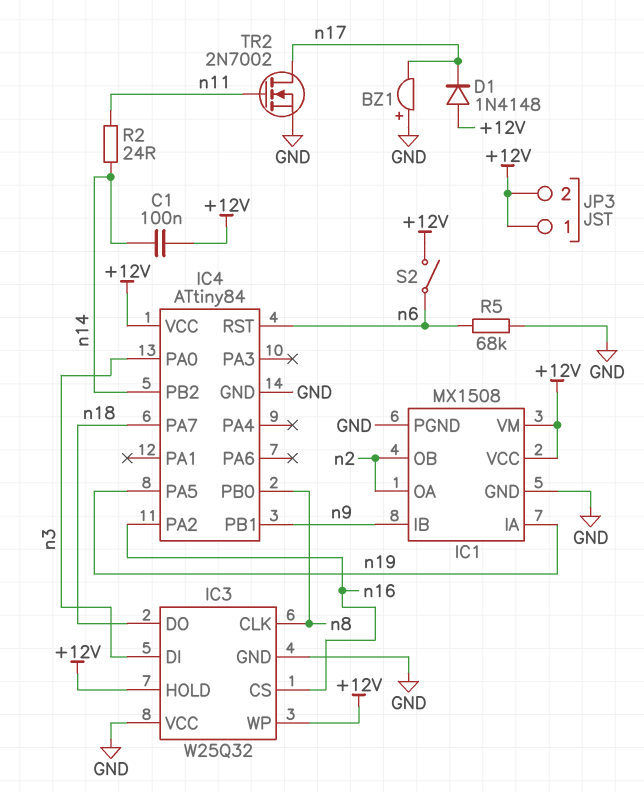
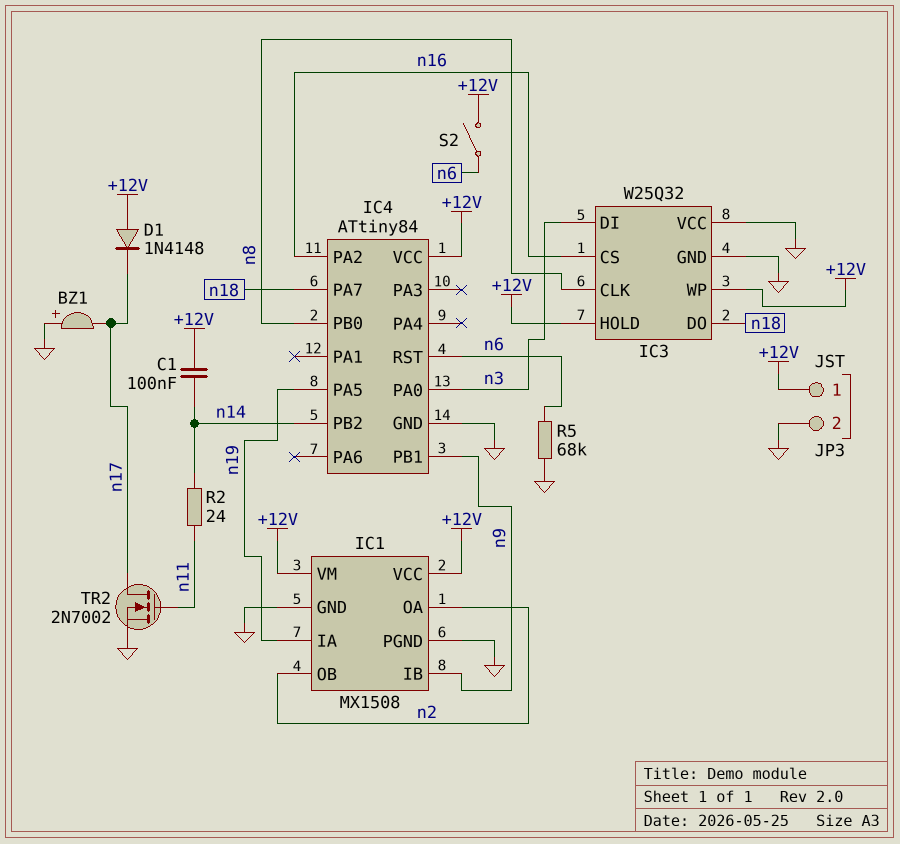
JP3 pin 2: +12V -> GND

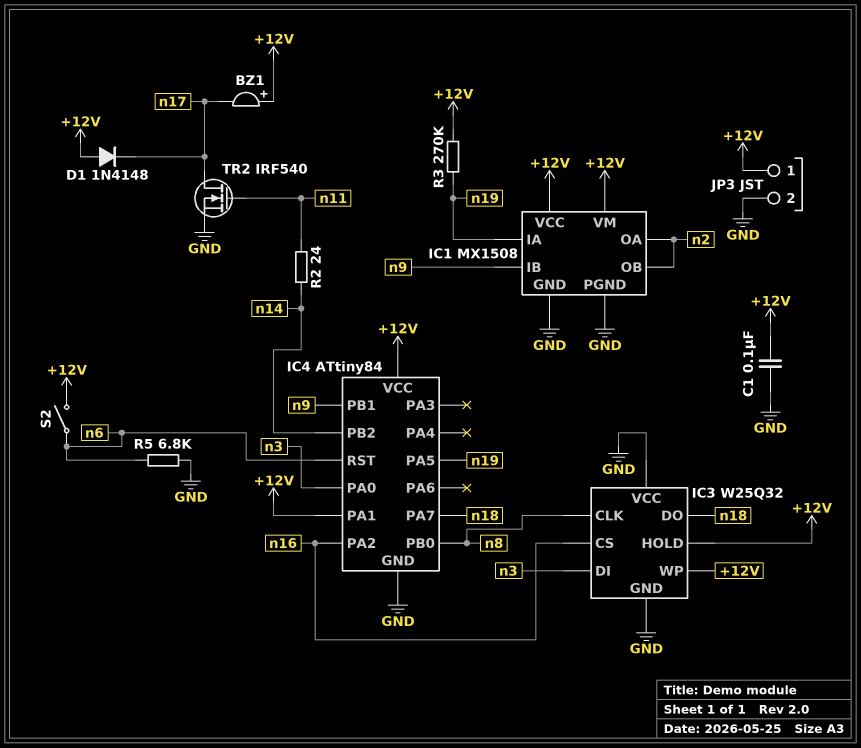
BZ1: buzzer (plus GND, minus n17) -> buzzer (plus +12V, minus n17)
C1: 100nF (+12V, n14) -> 100nF (+12V, GND)
IC4 pin PA1: none -> +12V
R3: none -> 270k (+12V, n19)
R5: 68k (GND, n6) -> 6.8k (GND, n6)
TR2: NMOS 2N7002 (G n11, D n17, S GND) -> NMOS IRF540 (G n11, D n17, S GND)

